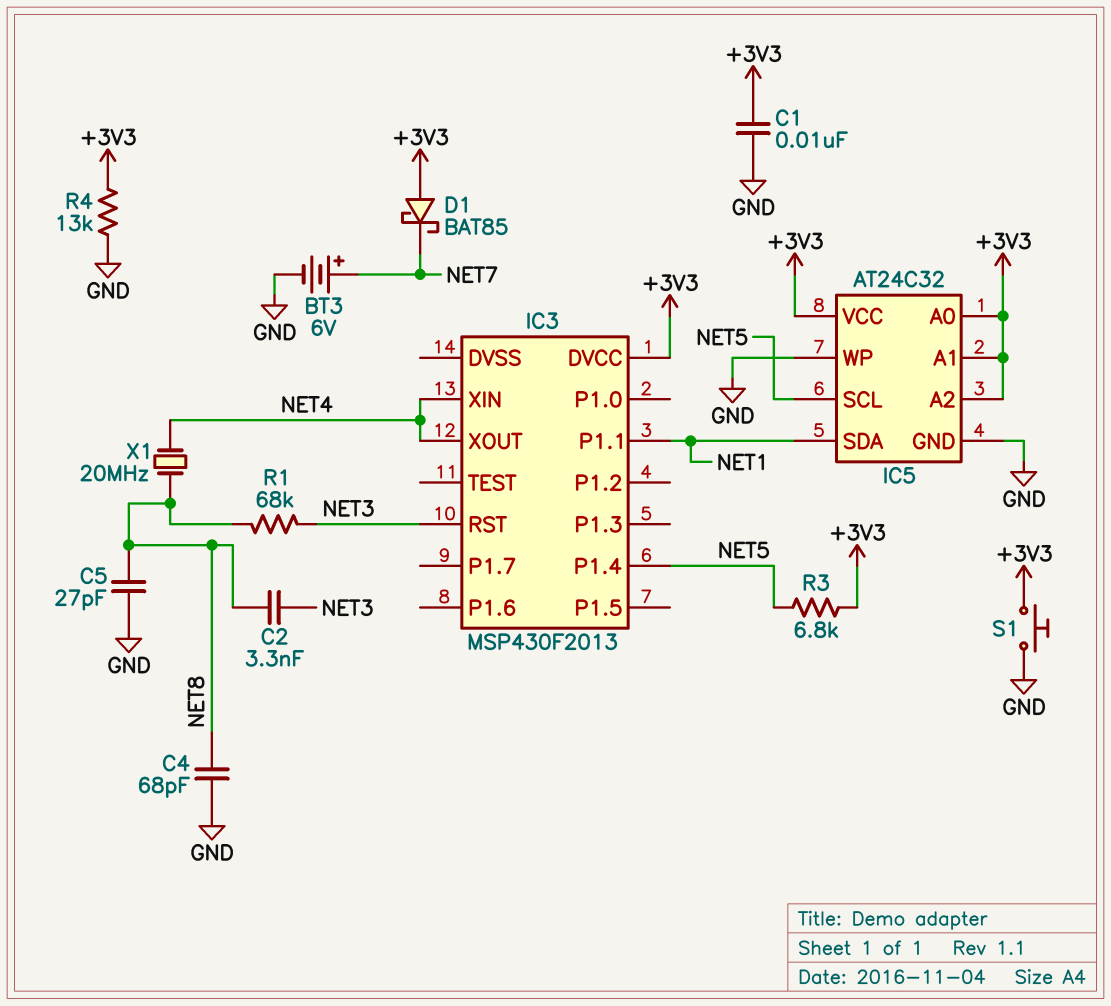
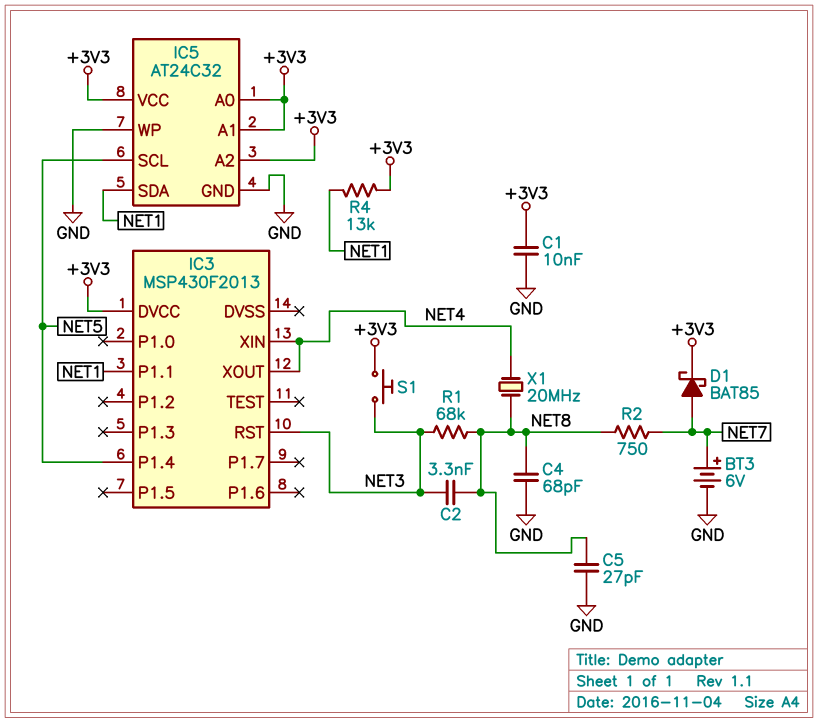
D1: schottky BAT85 (A +3V3, K NET7) -> schottky BAT85 (A NET7, K +3V3)
R2: none -> 750 (NET7, NET8)
R3: 6.8k (+3V3, NET5) -> none
R4: 13k (+3V3, GND) -> 13k (+3V3, NET1)
S1: button (+3V3, GND) -> button (+3V3, NET3)

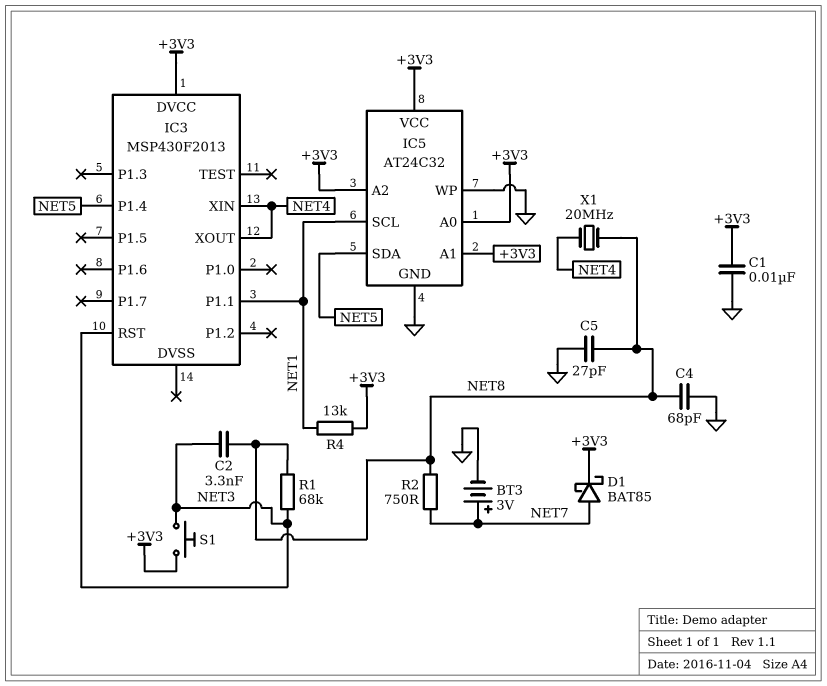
BT3: 6V (plus NET7, minus GND) -> 3V (plus NET7, minus GND)
IC5 pin SCL: NET5 -> NET1
IC5 pin SDA: NET1 -> NET5

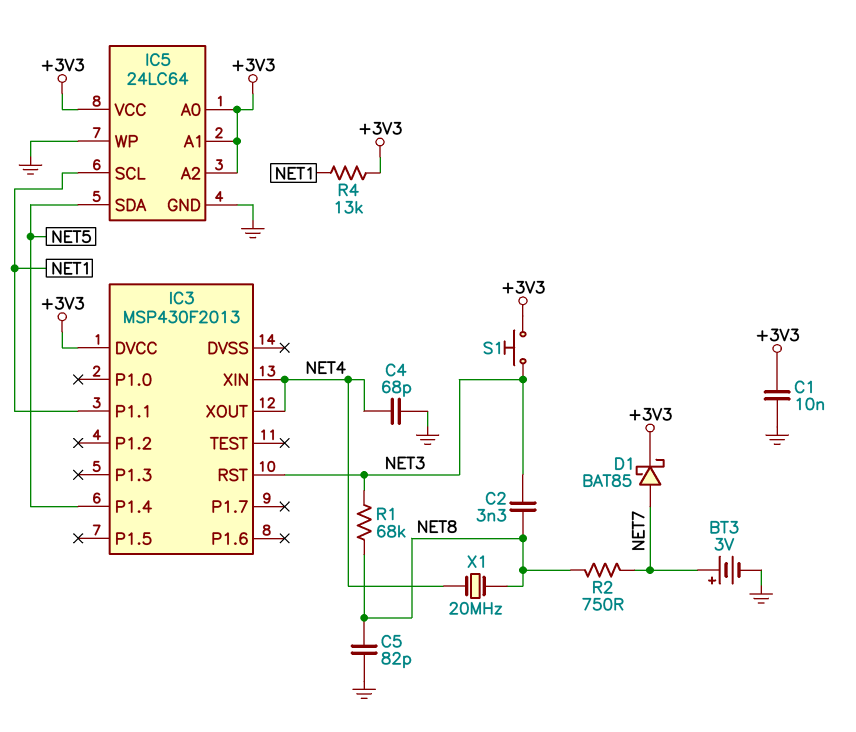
C4: 68pF (GND, NET8) -> 68pF (GND, NET4)
C5: 27pF (GND, NET8) -> 82pF (GND, NET8)
IC5: AT24C32 -> 24LC64

